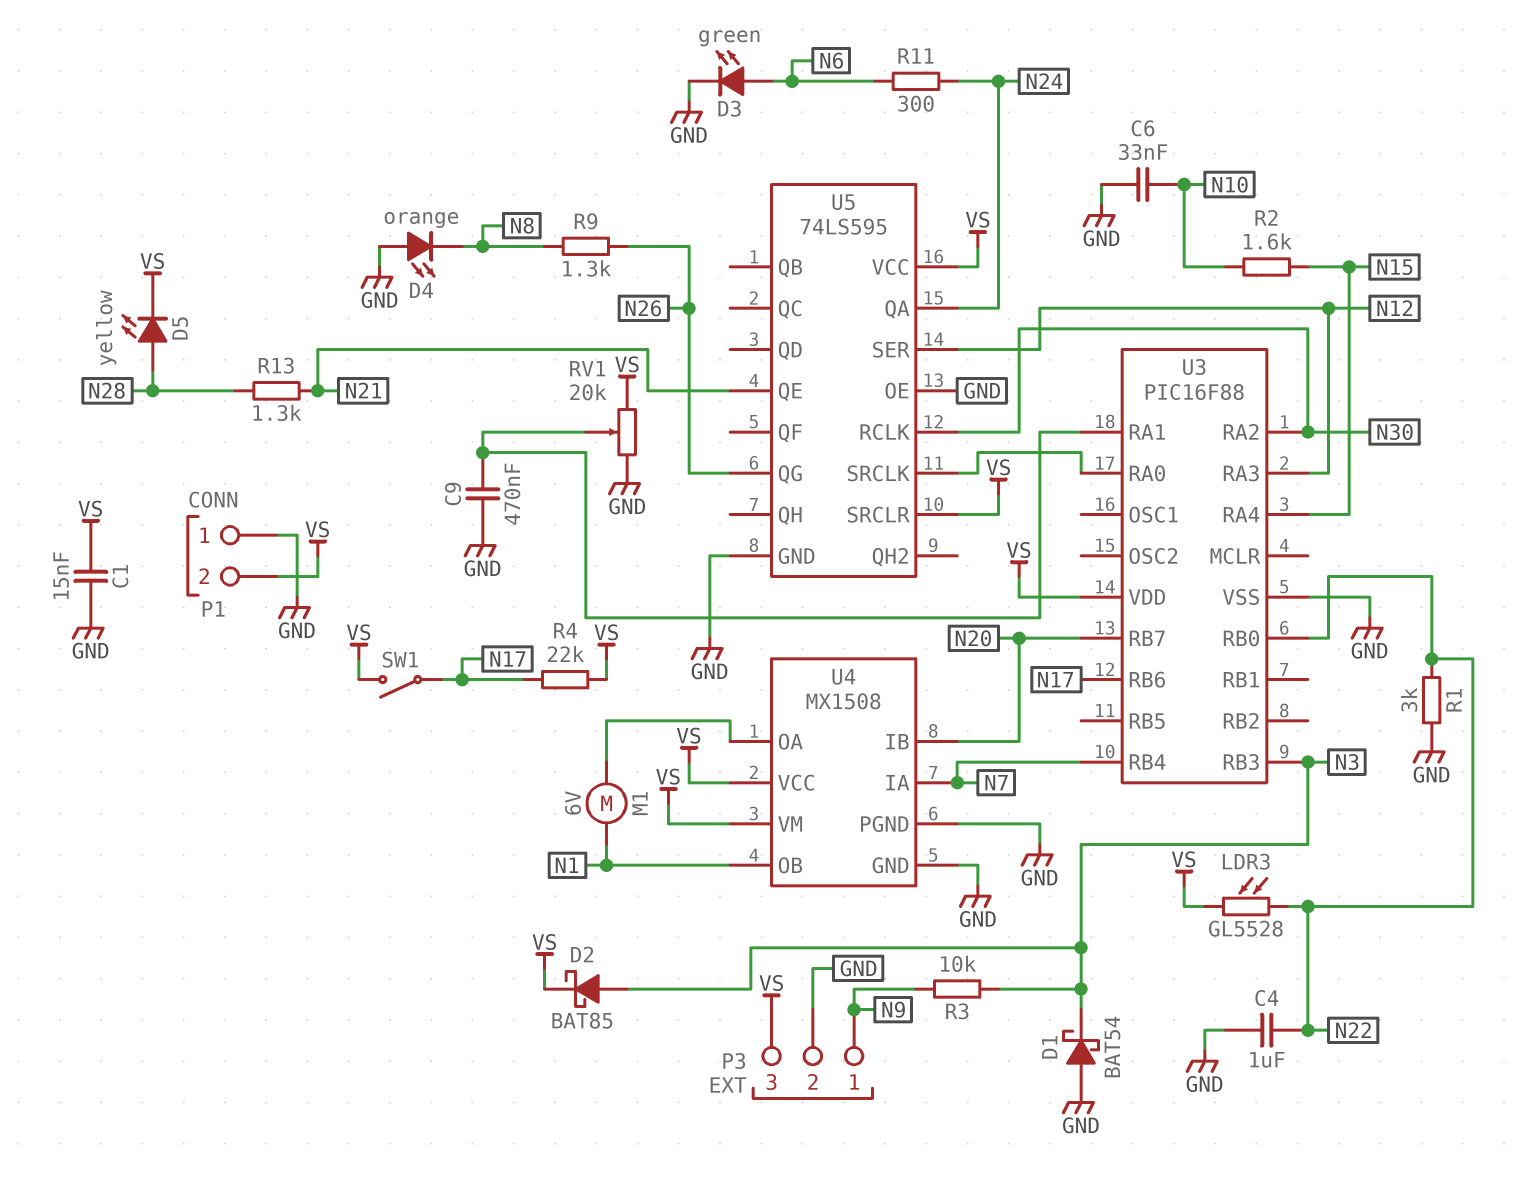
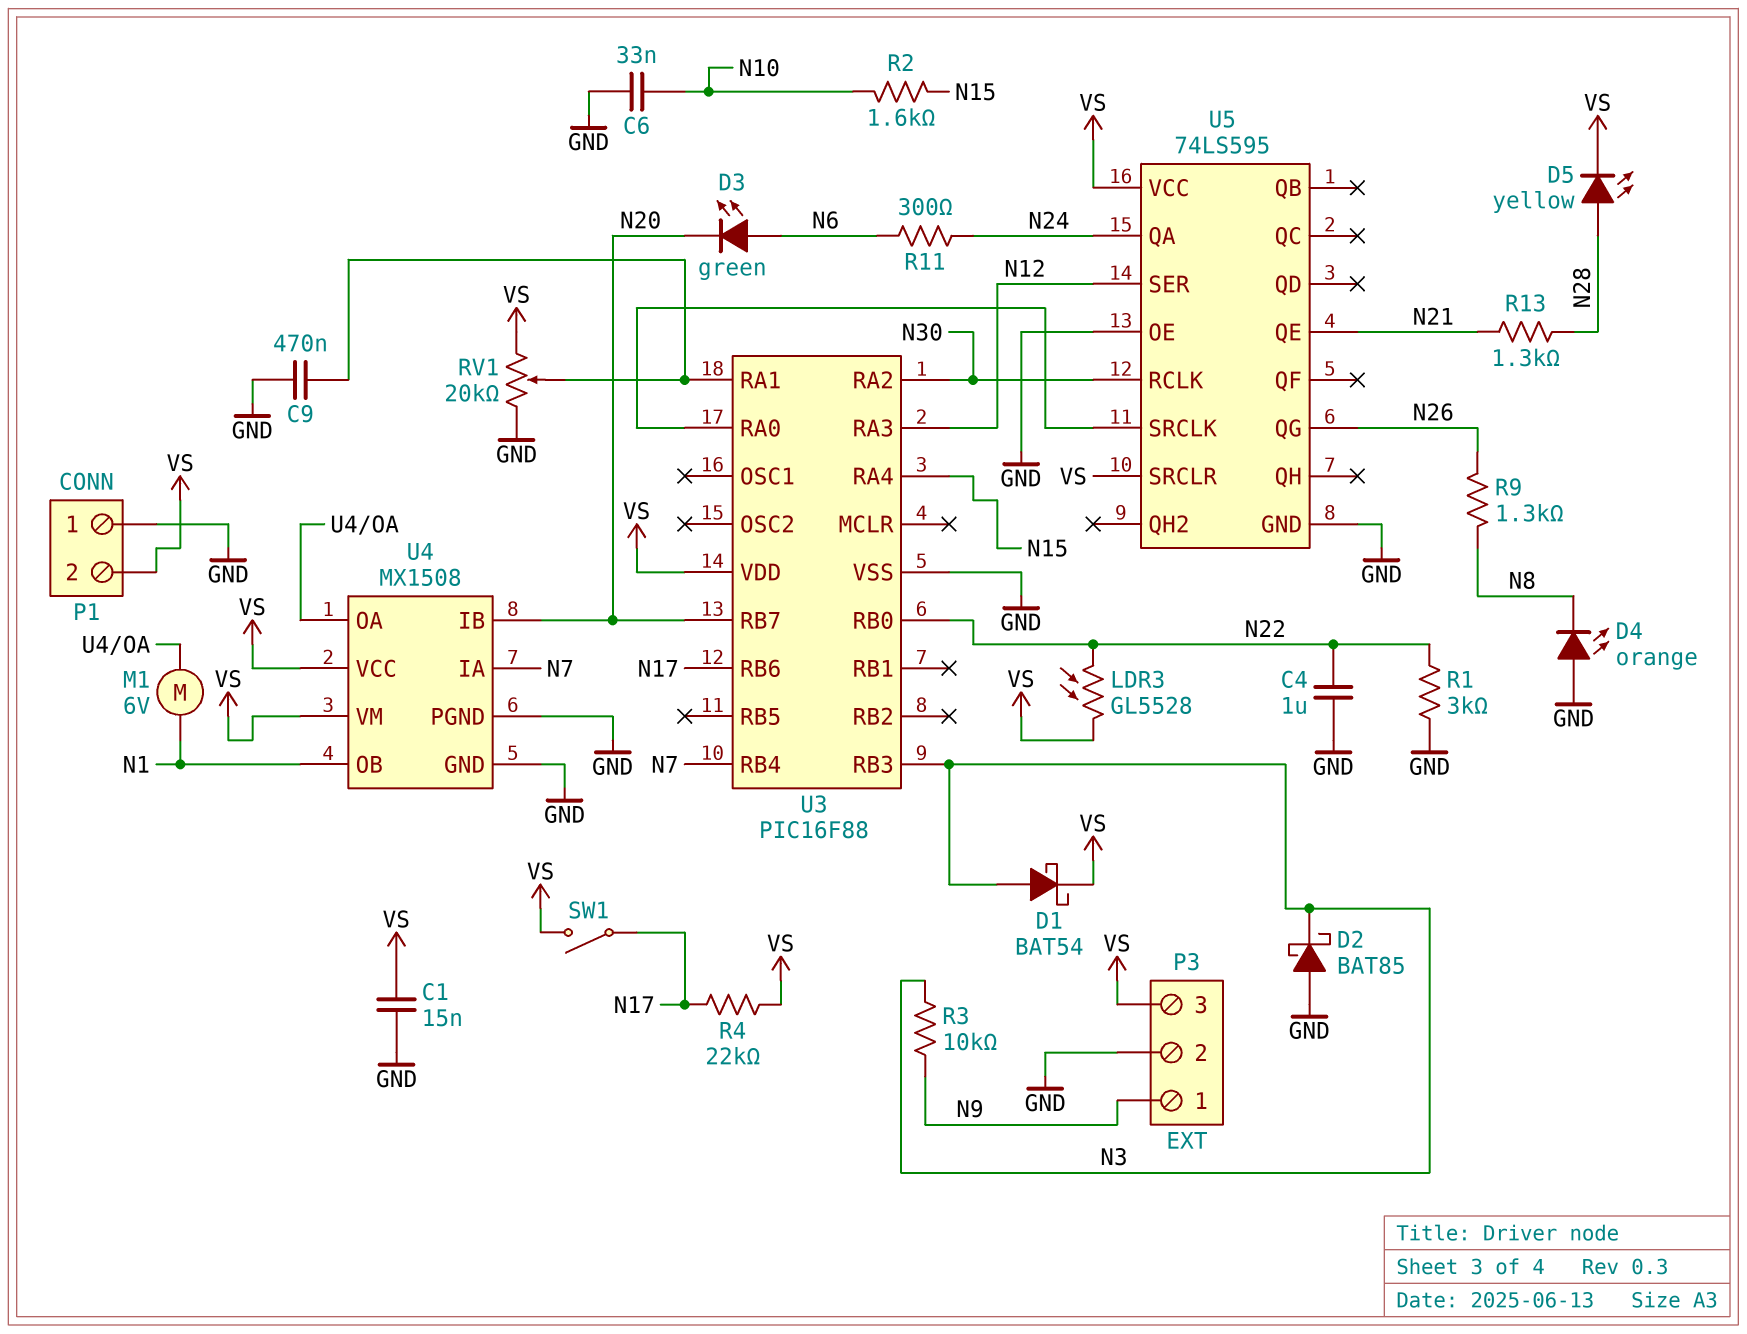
D1: schottky BAT54 (A GND, K N3) -> schottky BAT54 (A N3, K VS)
D2: schottky BAT85 (A N3, K VS) -> schottky BAT85 (A GND, K N3)
D3: LED green (A N6, K GND) -> LED green (A N6, K N20)

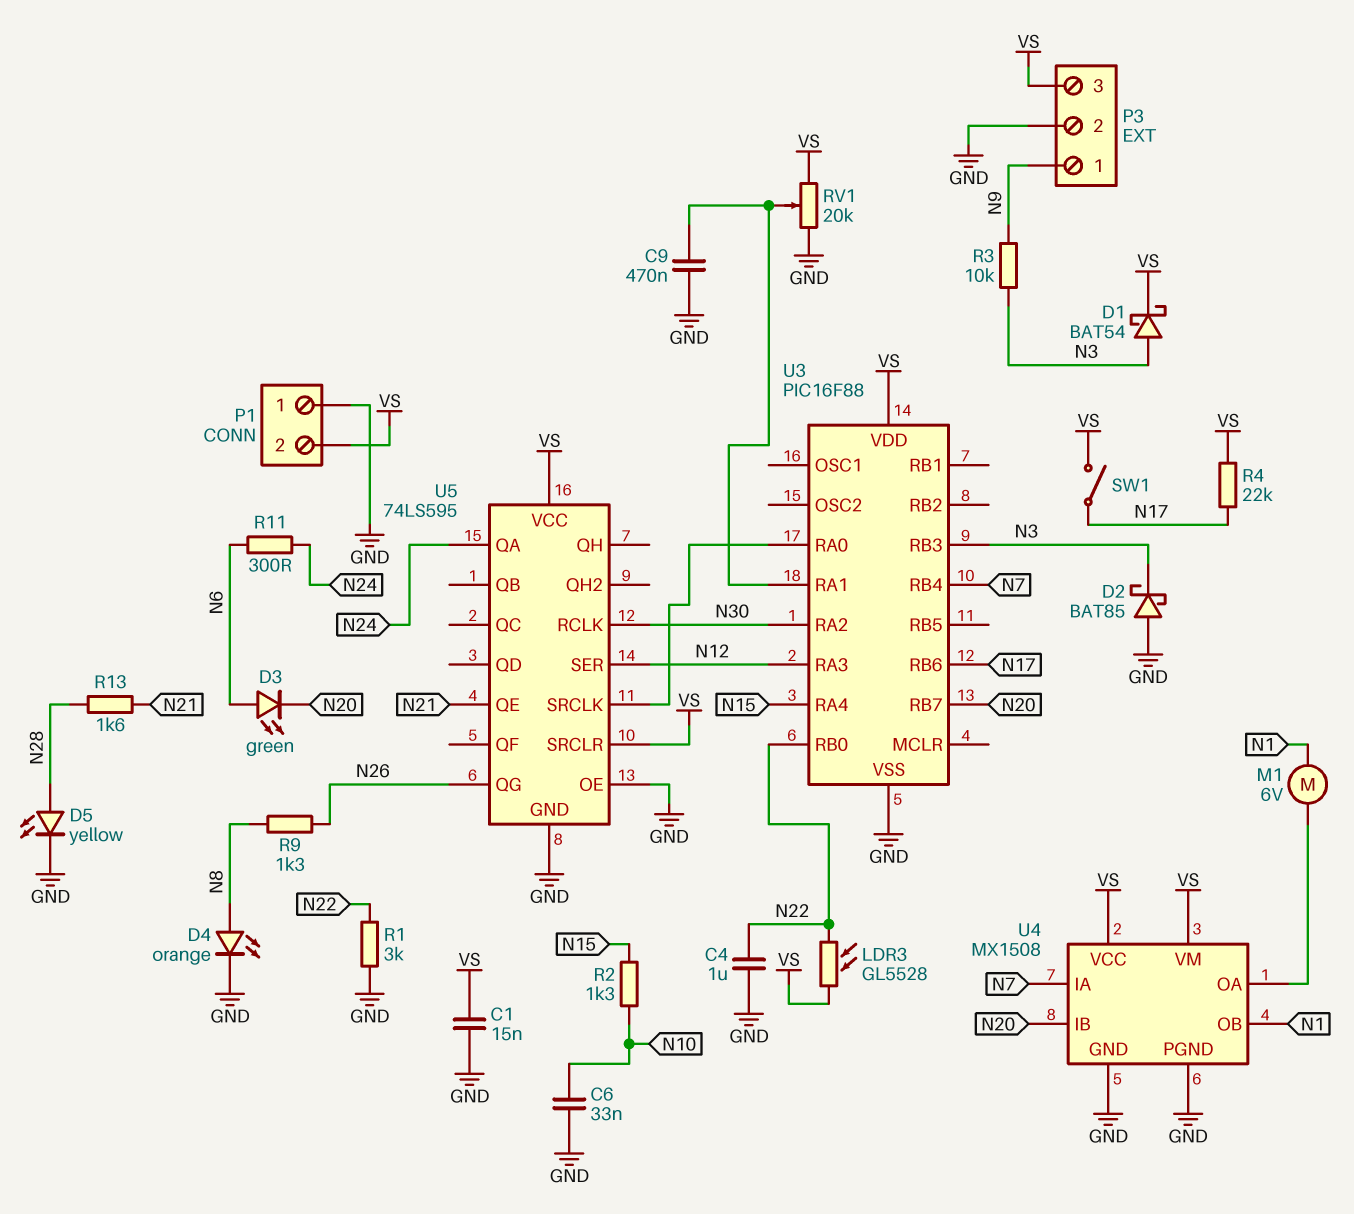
D4: LED orange (A GND, K N8) -> LED orange (A N8, K GND)
D5: LED yellow (A N28, K VS) -> LED yellow (A N28, K GND)
R2: 1.6k (N10, N15) -> 1.3k (N10, N15)
R13: 1.3k (N21, N28) -> 1.6k (N21, N28)

